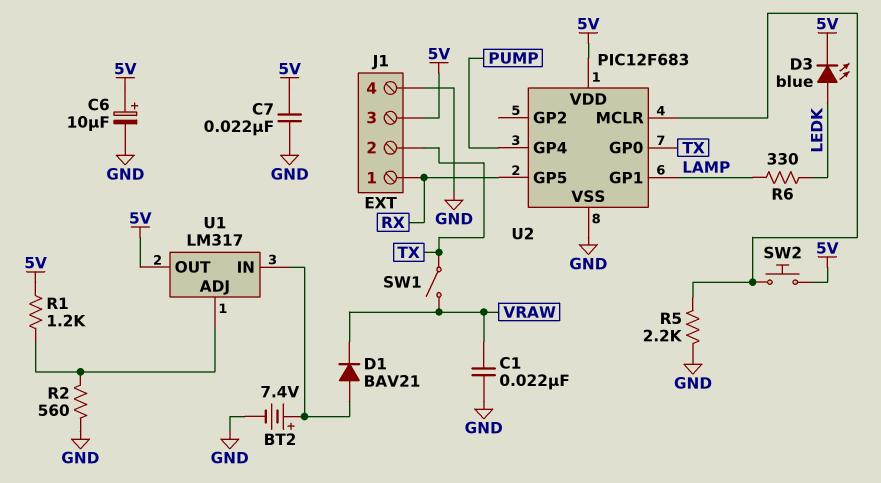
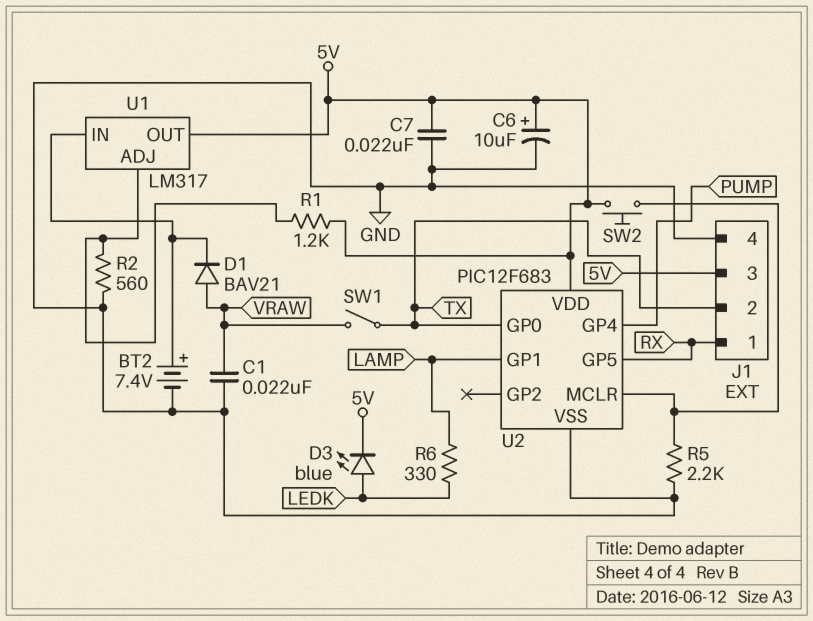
D1: diode BAV21 (A U1/IN, K VRAW) -> diode BAV21 (A VRAW, K U1/IN)

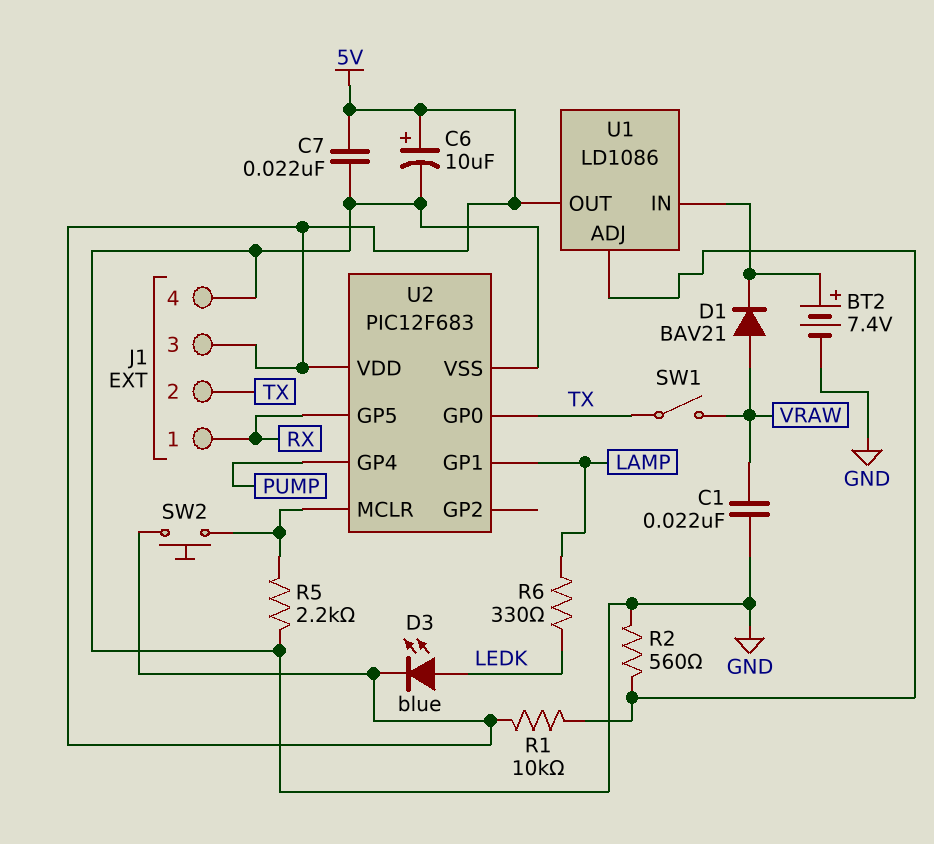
R1: 1.2k (5V, U1/ADJ) -> 10k (5V, U1/ADJ)
U1: LM317 -> LD1086

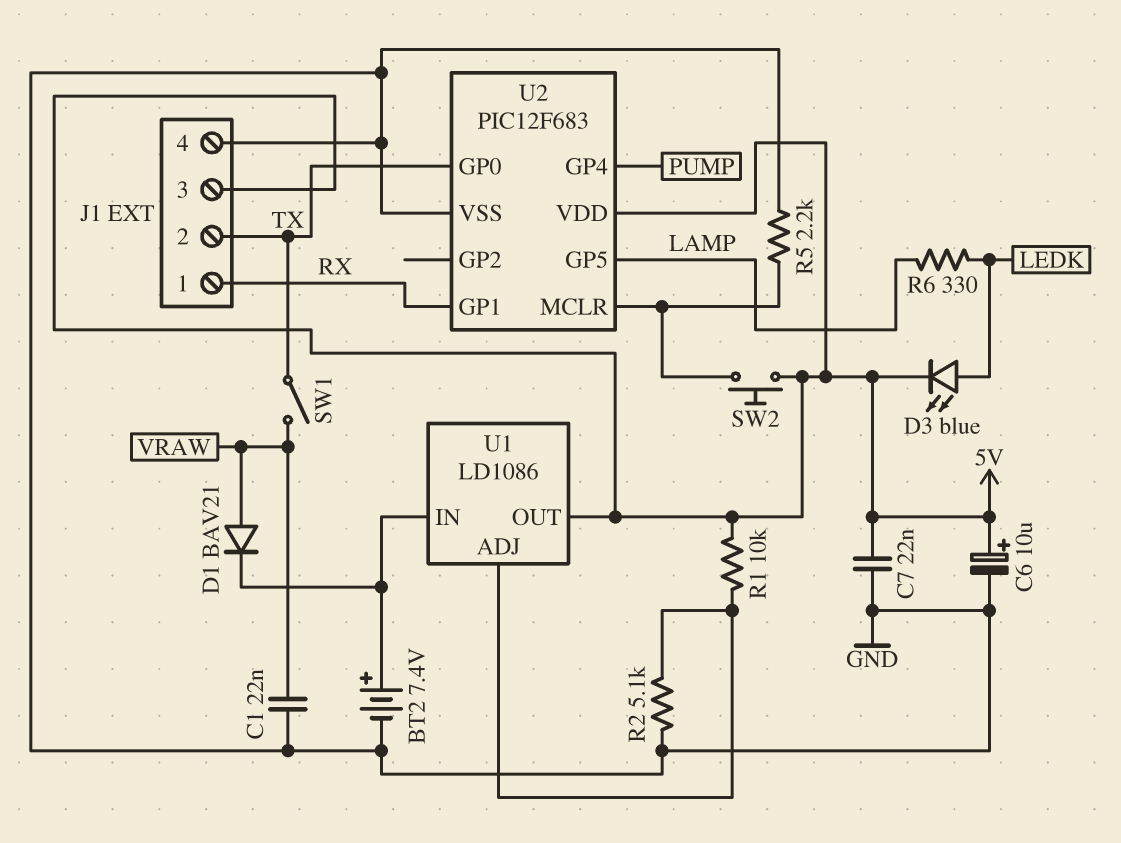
R2: 560 (GND, U1/ADJ) -> 5.1k (GND, U1/ADJ)
U2 pin GP1: LAMP -> RX
U2 pin GP5: RX -> LAMP

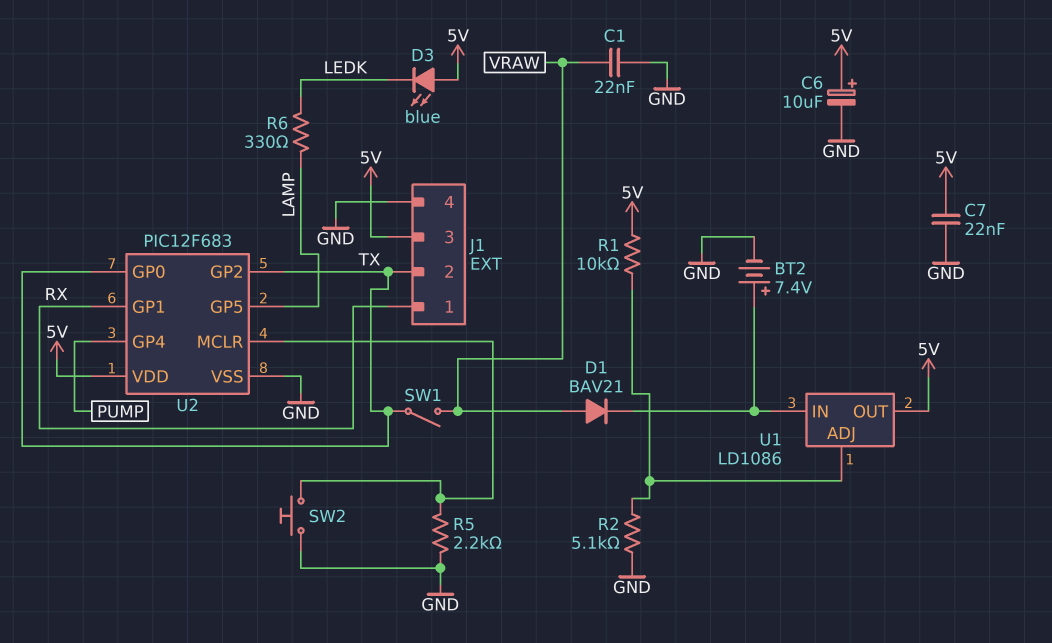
D3: LED blue (A LEDK, K 5V) -> LED blue (A 5V, K LEDK)
SW2: button (5V, U2/MCLR) -> button (GND, U2/MCLR)
U2 pin GP2: none -> TX

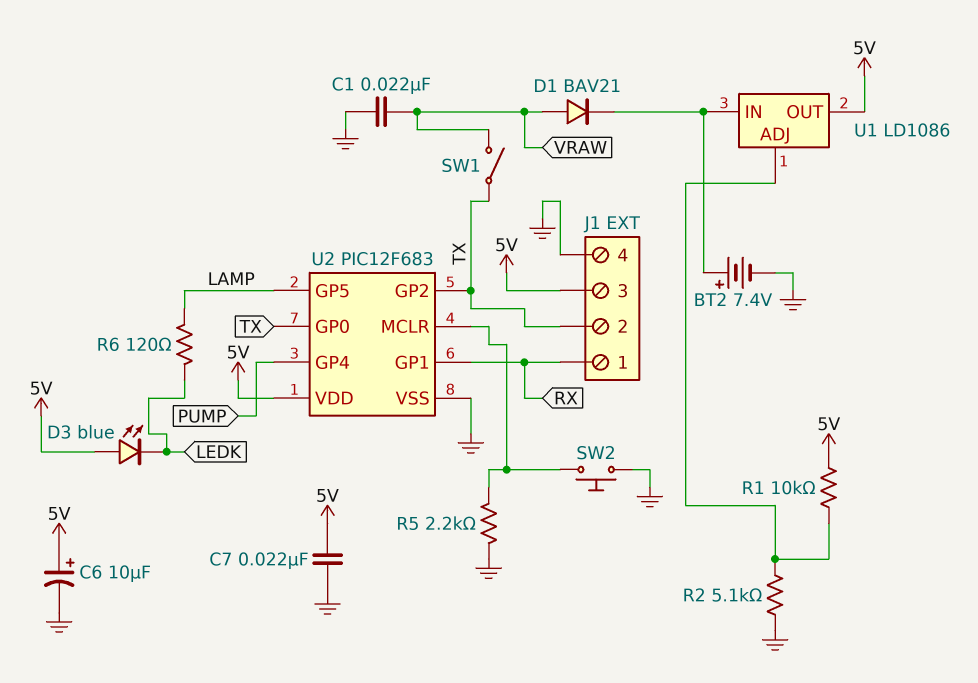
R6: 330 (LAMP, LEDK) -> 120 (LAMP, LEDK)

